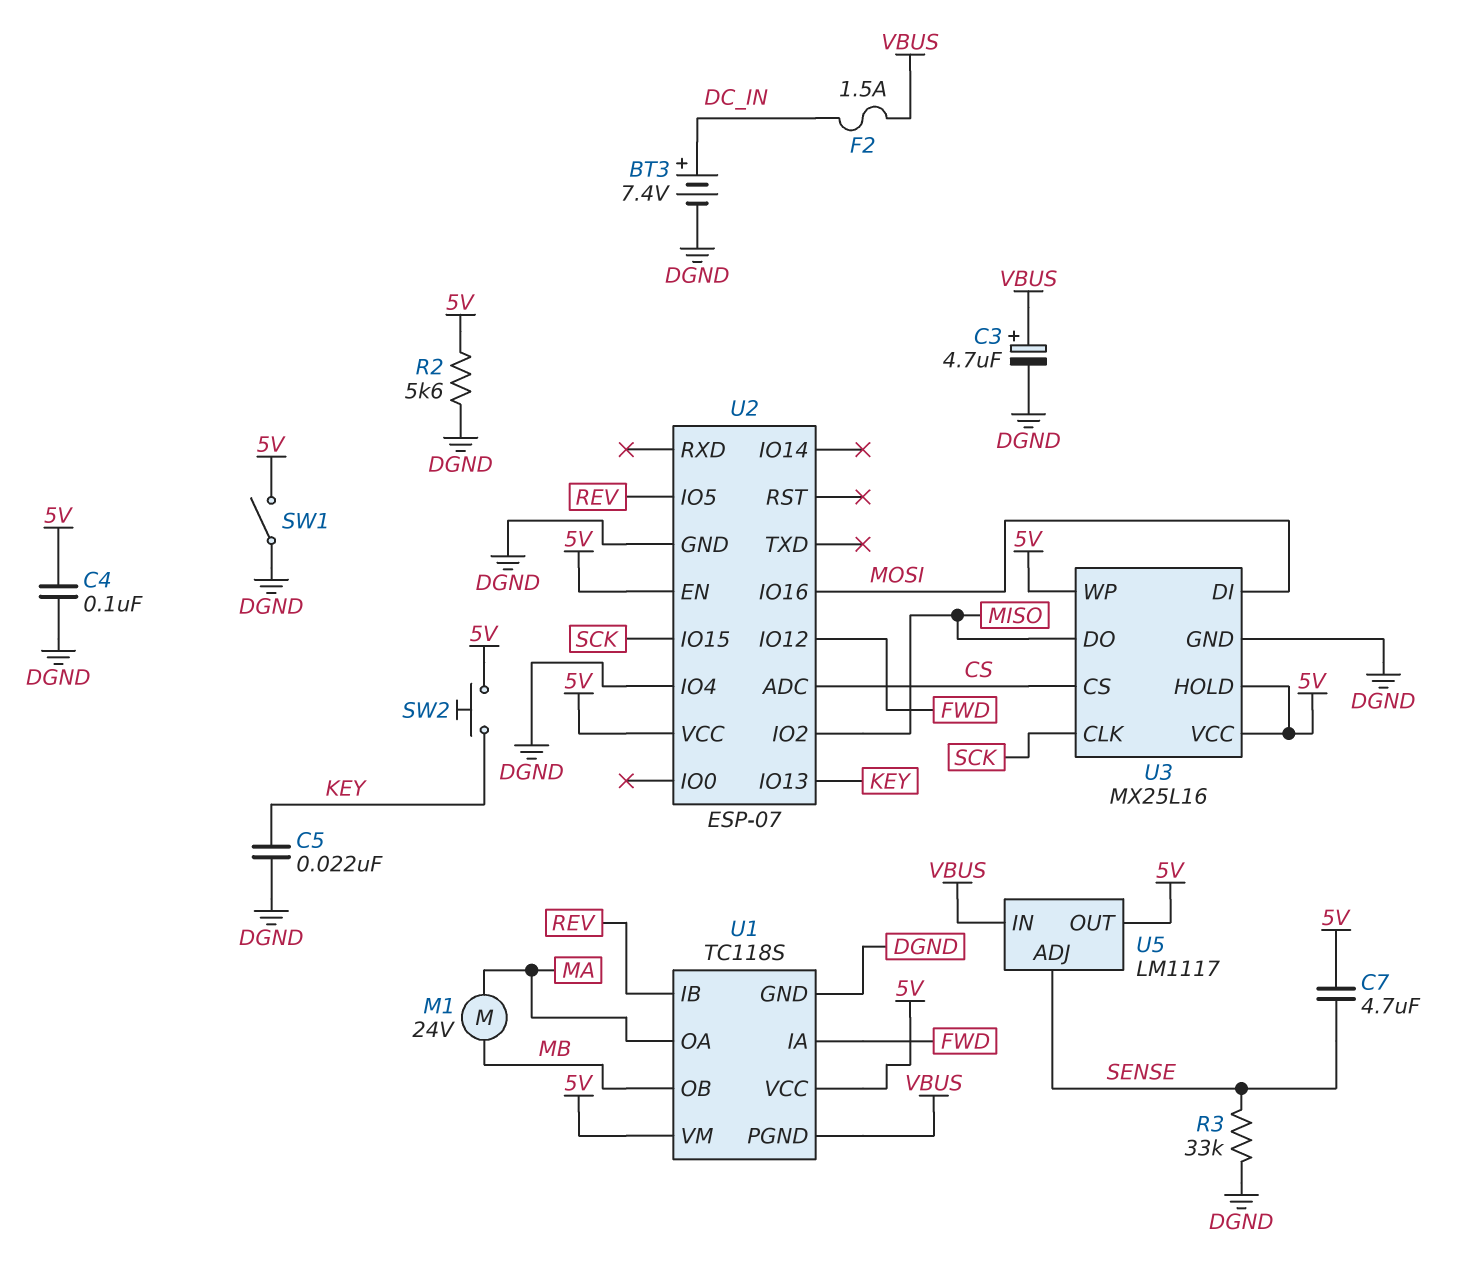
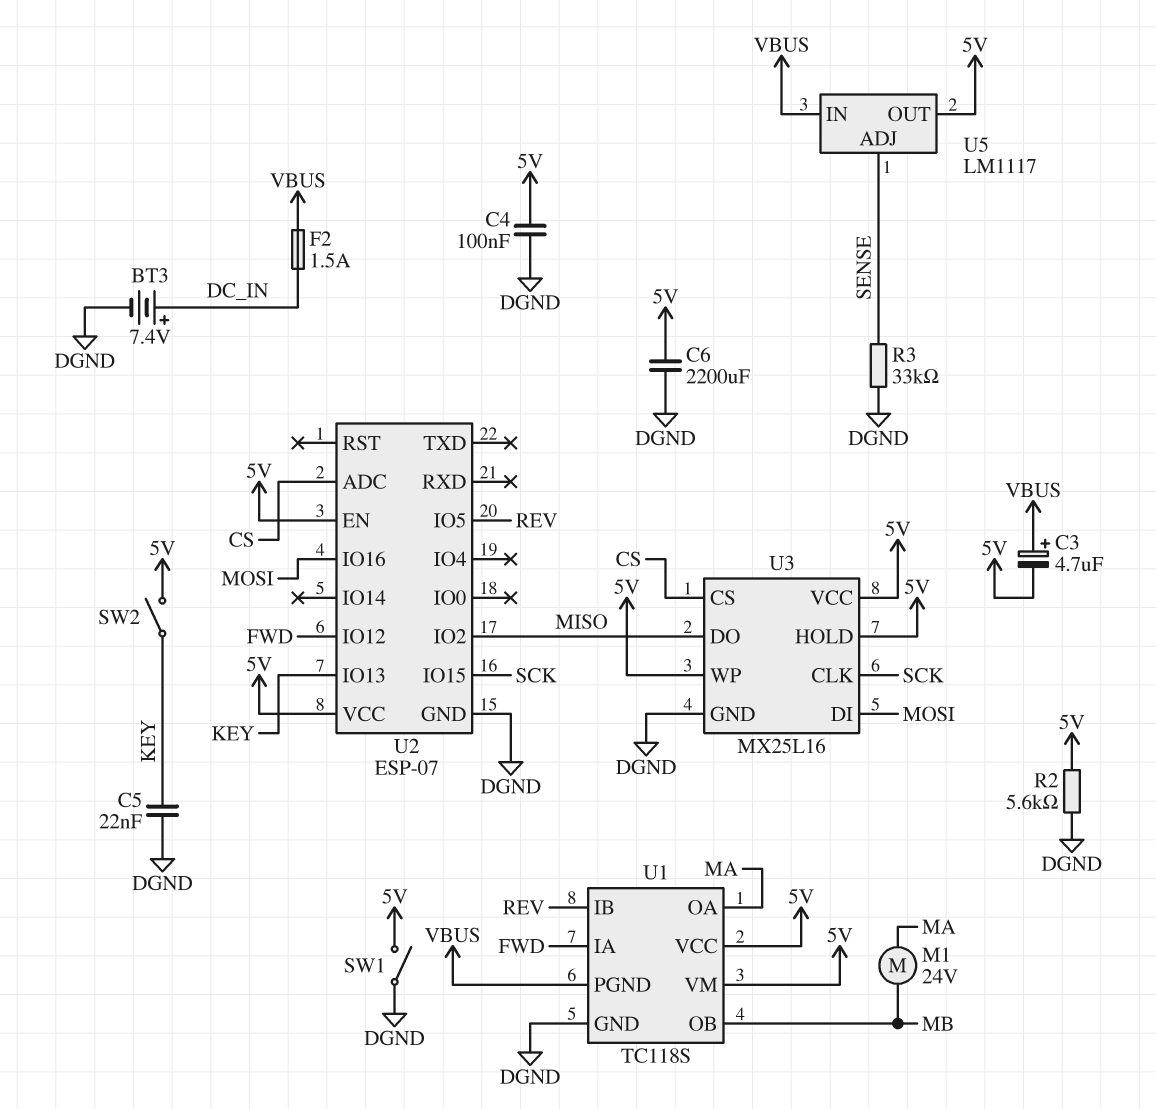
C3: 4.7uF (plus VBUS, minus DGND) -> 4.7uF (plus VBUS, minus 5V)
C6: none -> 2200uF (5V, DGND)
C7: 4.7uF (5V, SENSE) -> none
SW2: button (5V, KEY) -> switch (5V, KEY)
U2 pin IO4: DGND -> none

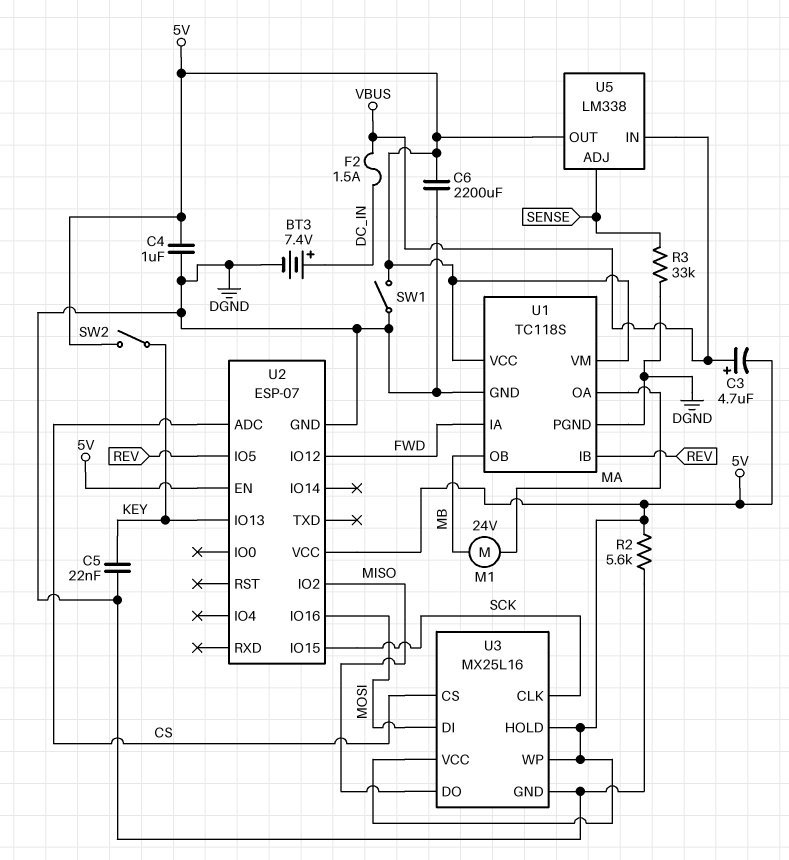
C4: 100nF (5V, DGND) -> 1uF (5V, DGND)
U1 pin PGND: VBUS -> DGND
U5: LM1117 -> LM338

